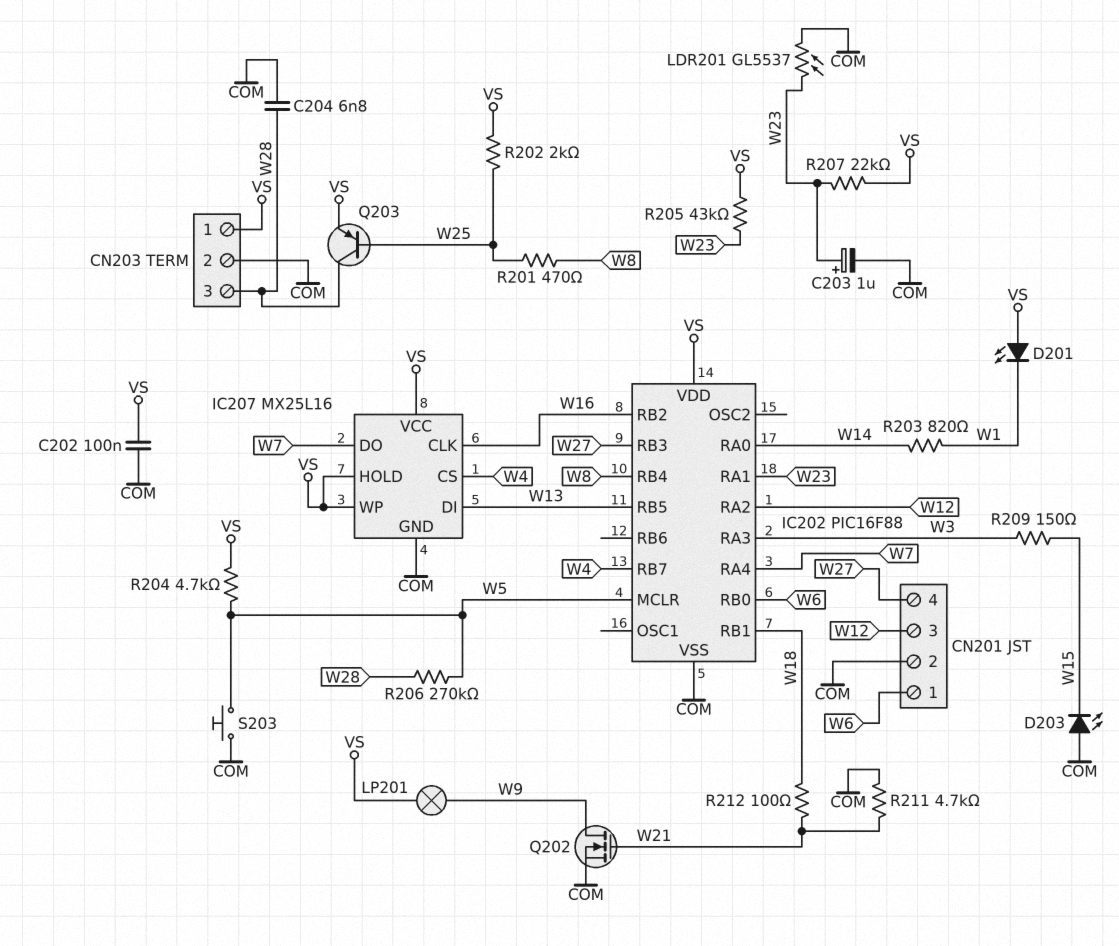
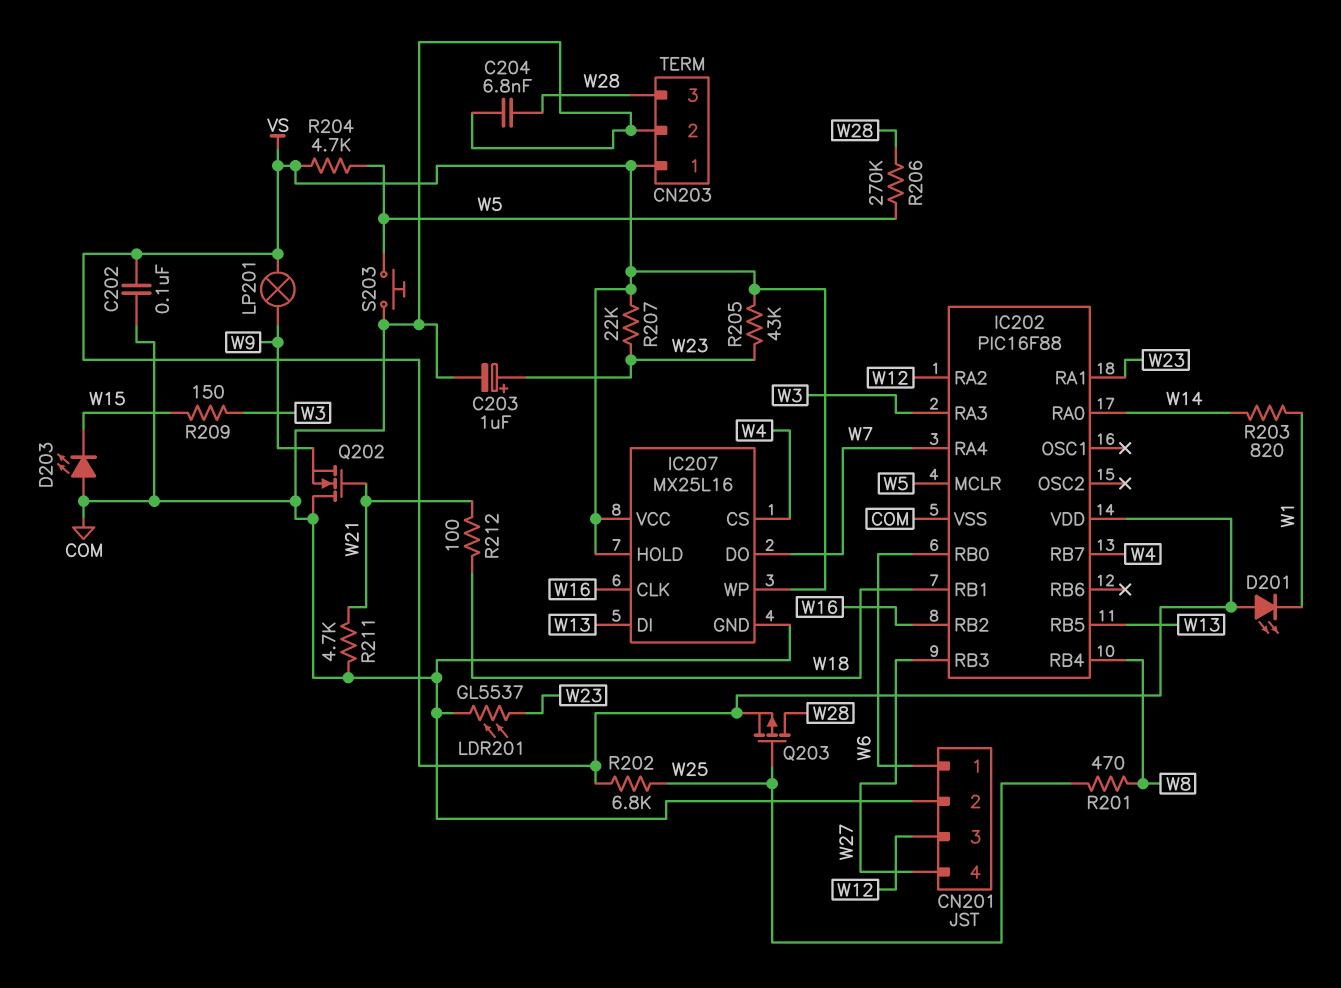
Q202: NMOS (G W21, D W9, S COM) -> NMOS (G W21, D COM, S W9)
Q203: PNP (B W25, C W28, E VS) -> PMOS (G W25, D W28, S VS)
R202: 2k (VS, W25) -> 6.8k (VS, W25)

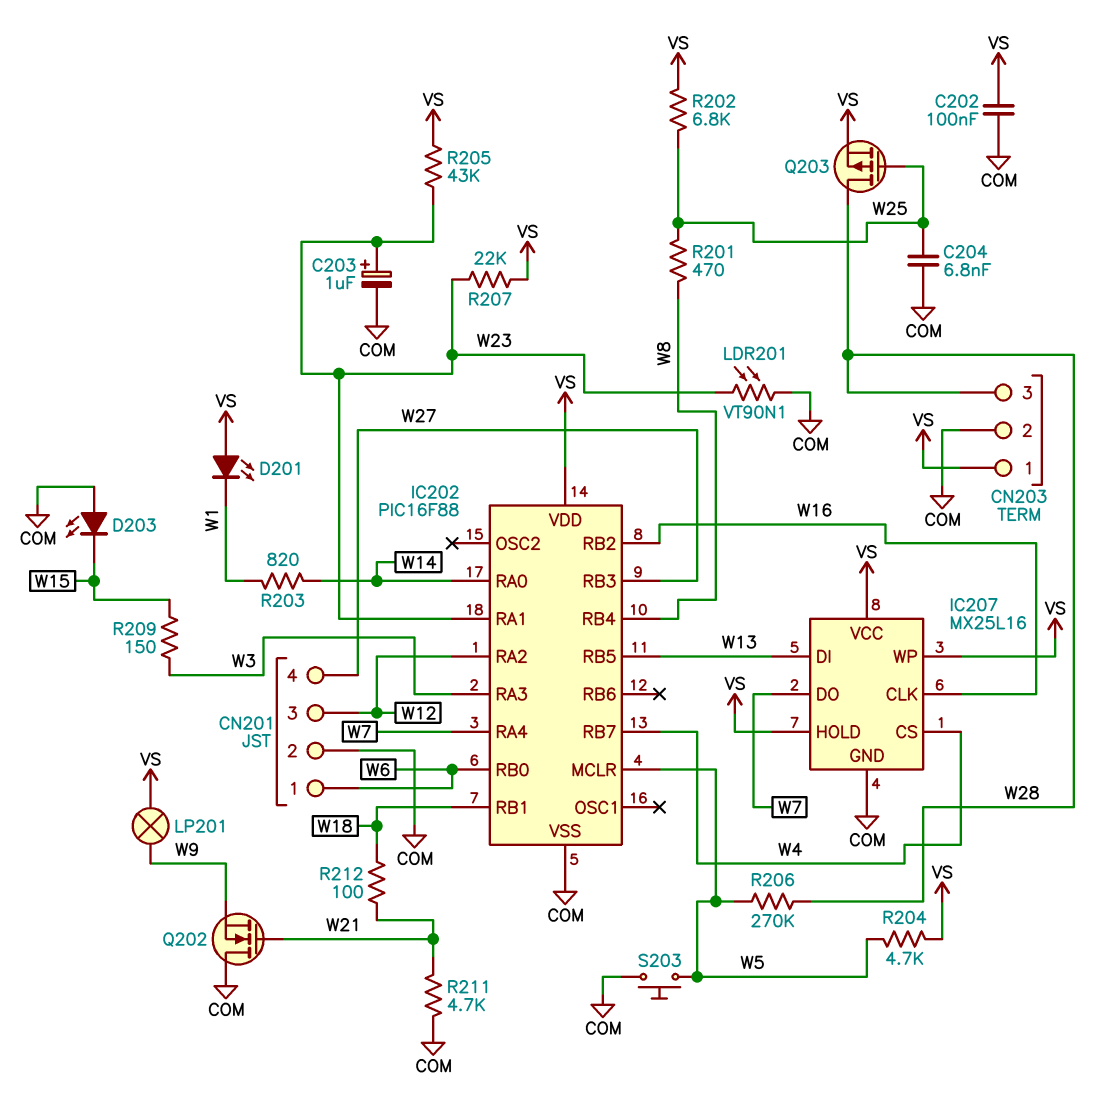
C204: 6.8nF (COM, W28) -> 6.8nF (COM, W25)
LDR201: GL5537 (COM, W23) -> VT90N1 (COM, W23)

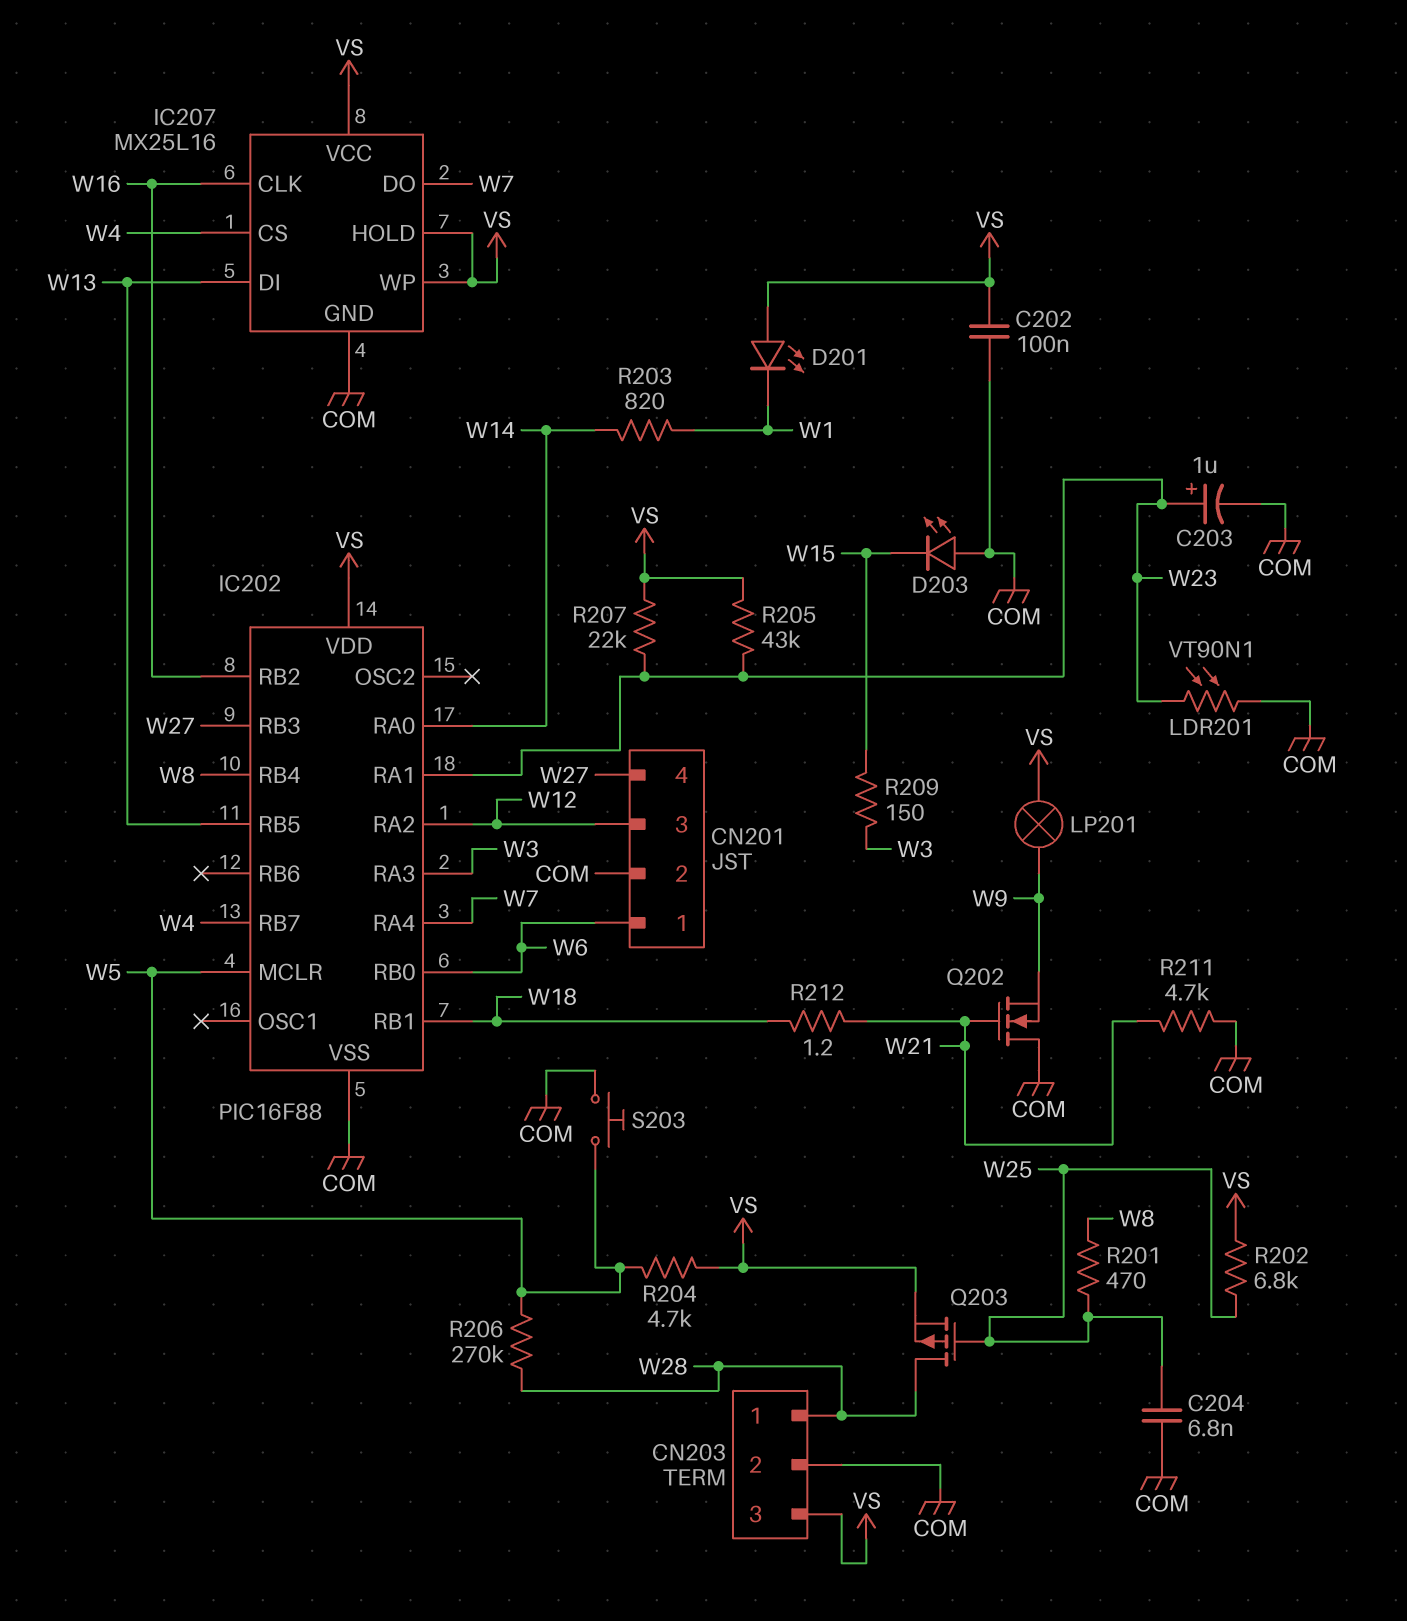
CN203 pin 1: VS -> W28
CN203 pin 3: W28 -> VS
R212: 100 (W18, W21) -> 1.2 (W18, W21)

